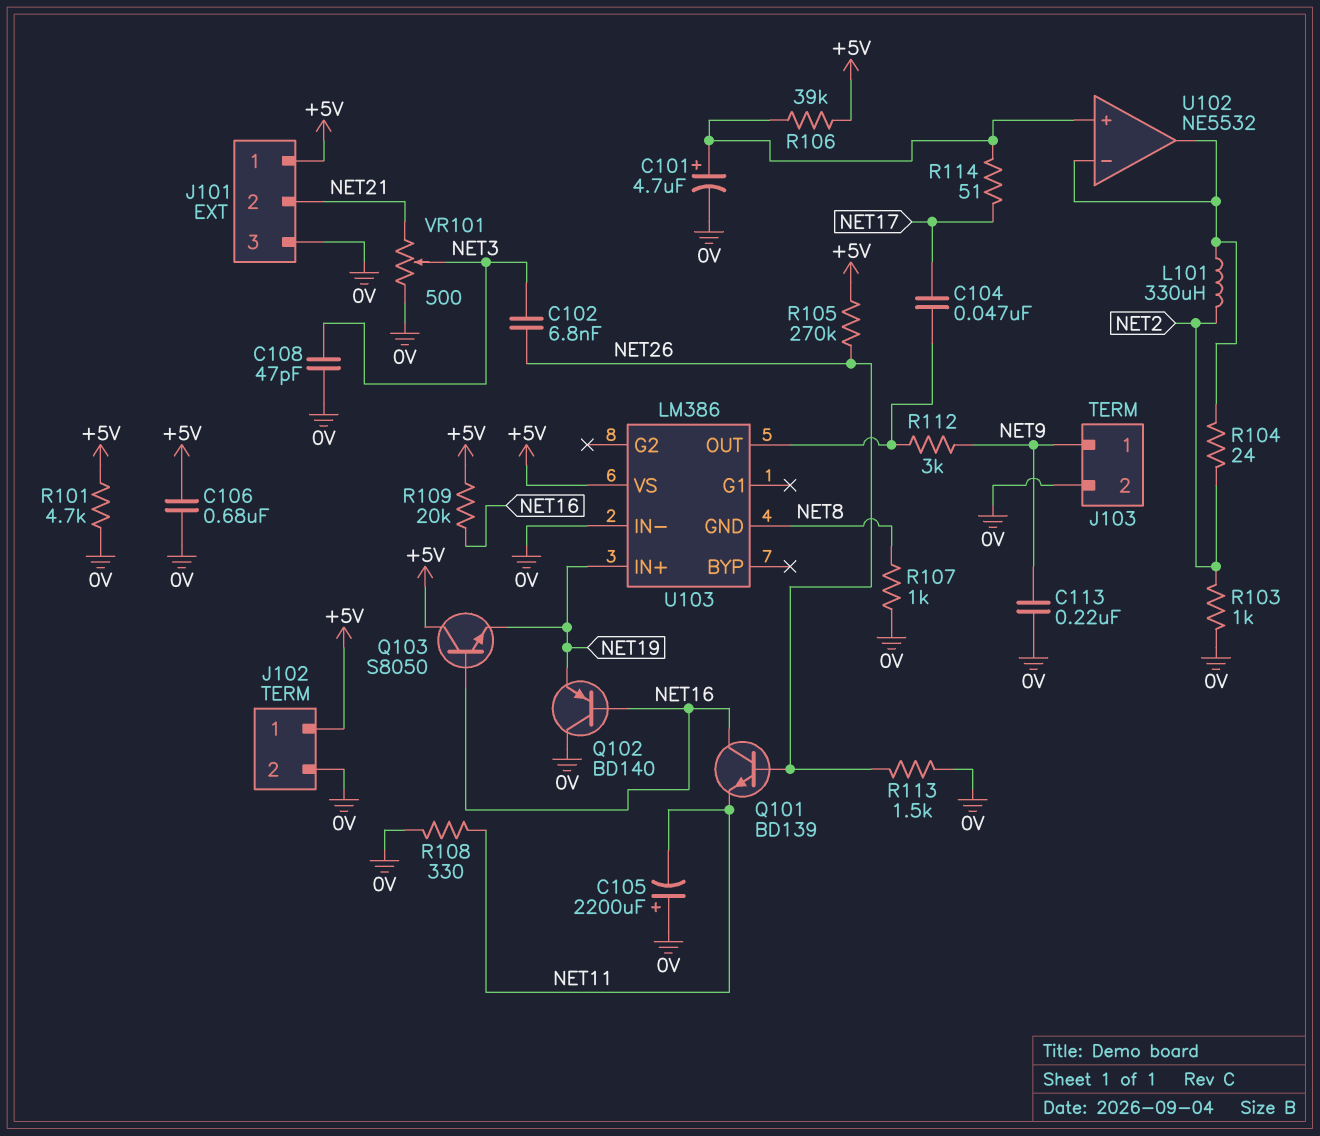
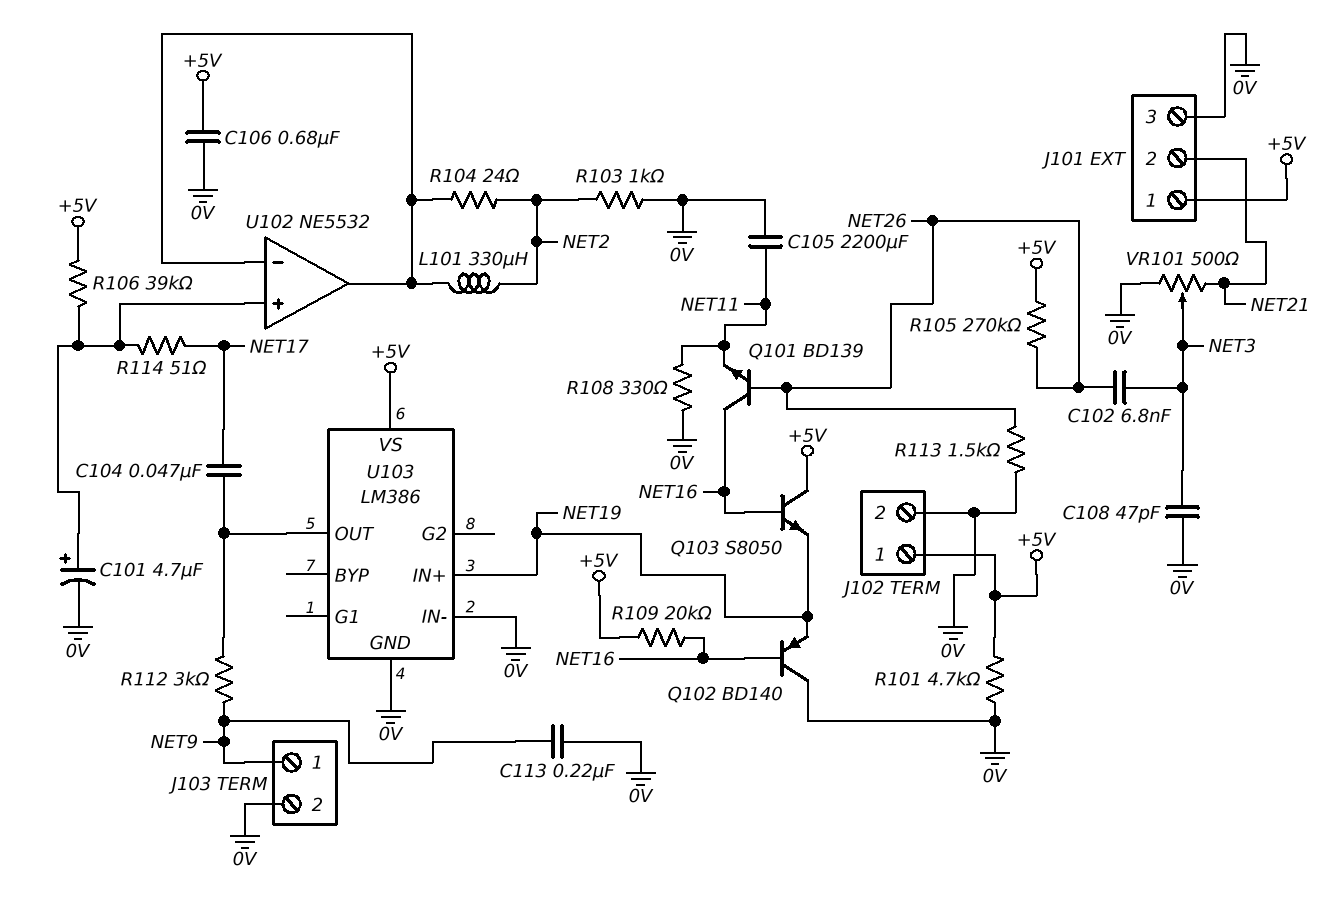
C105: 2200uF (plus 0V, minus NET11) -> 2200uF (0V, NET11)
R107: 1k (0V, NET8) -> none
U103 pin GND: NET8 -> 0V

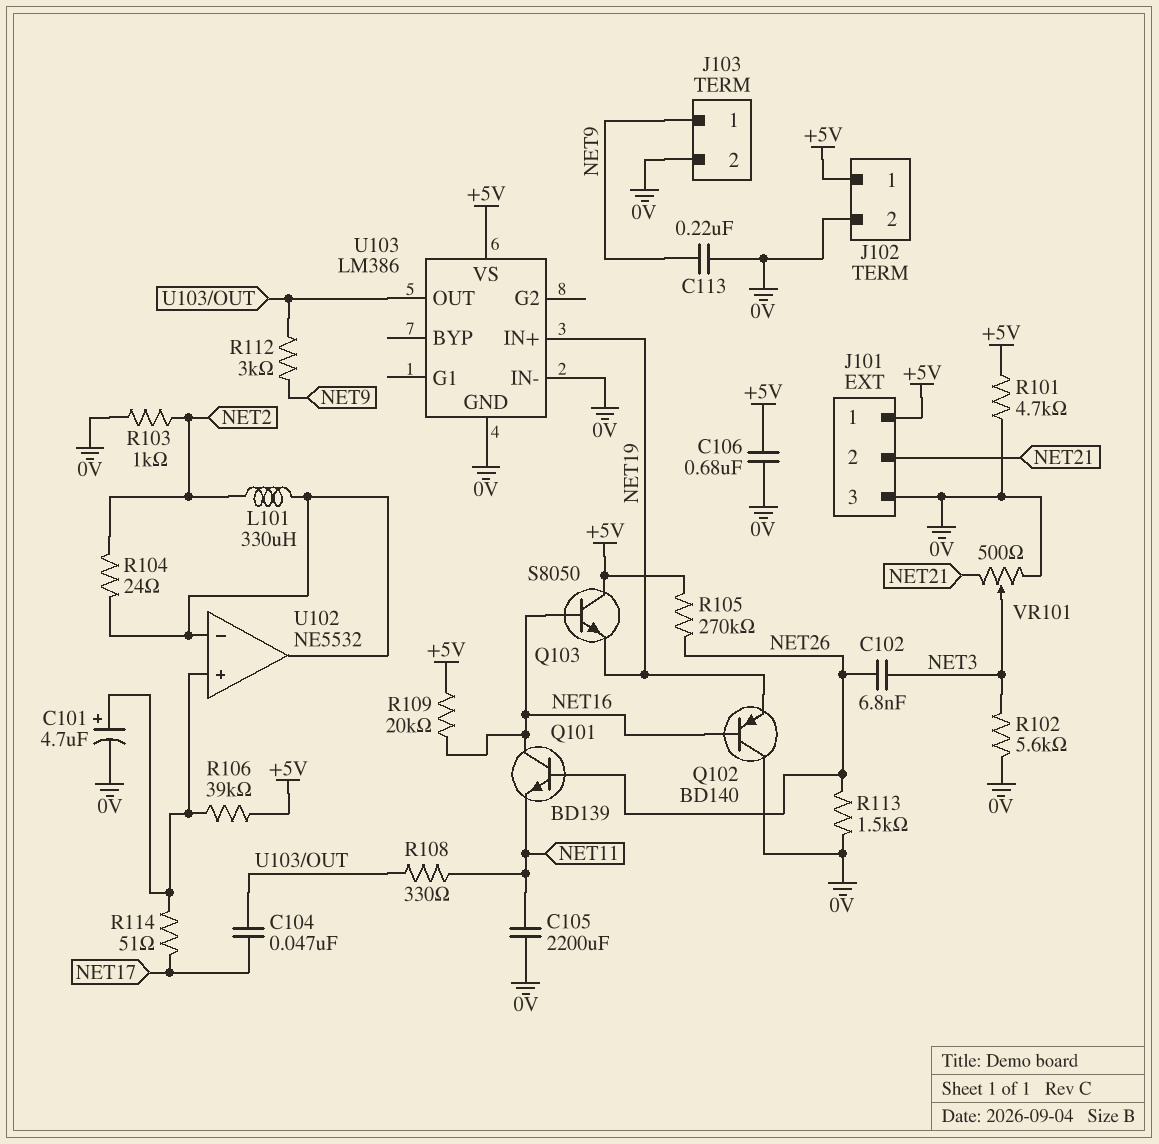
C108: 47pF (0V, NET3) -> none
R102: none -> 5.6k (0V, NET3)
R108: 330 (0V, NET11) -> 330 (NET11, U103/OUT)

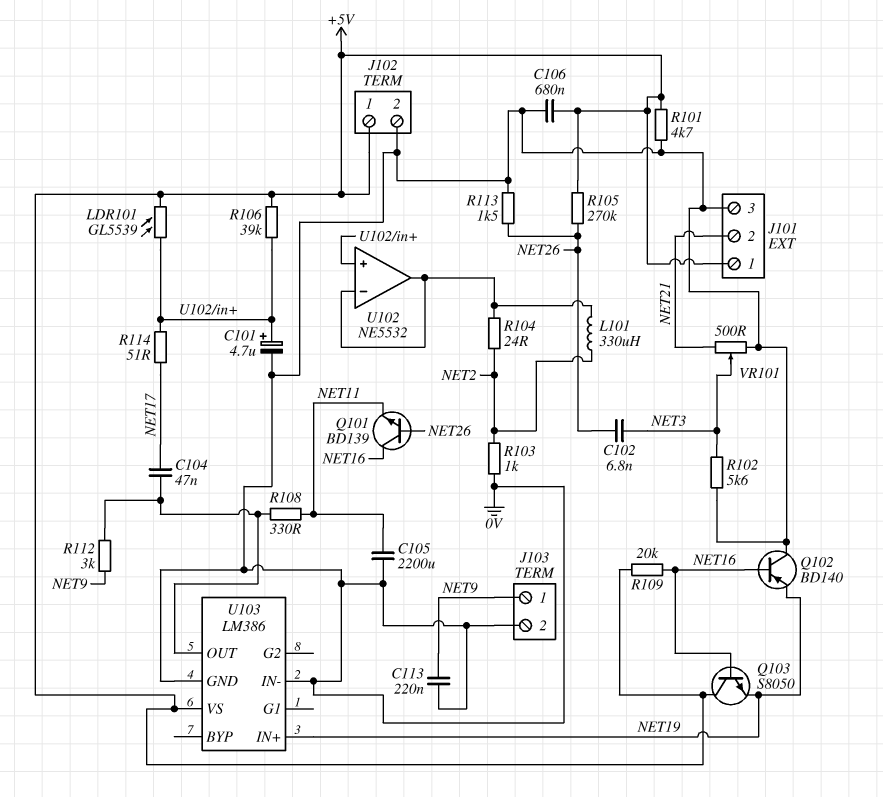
LDR101: none -> GL5539 (+5V, U102/in+)

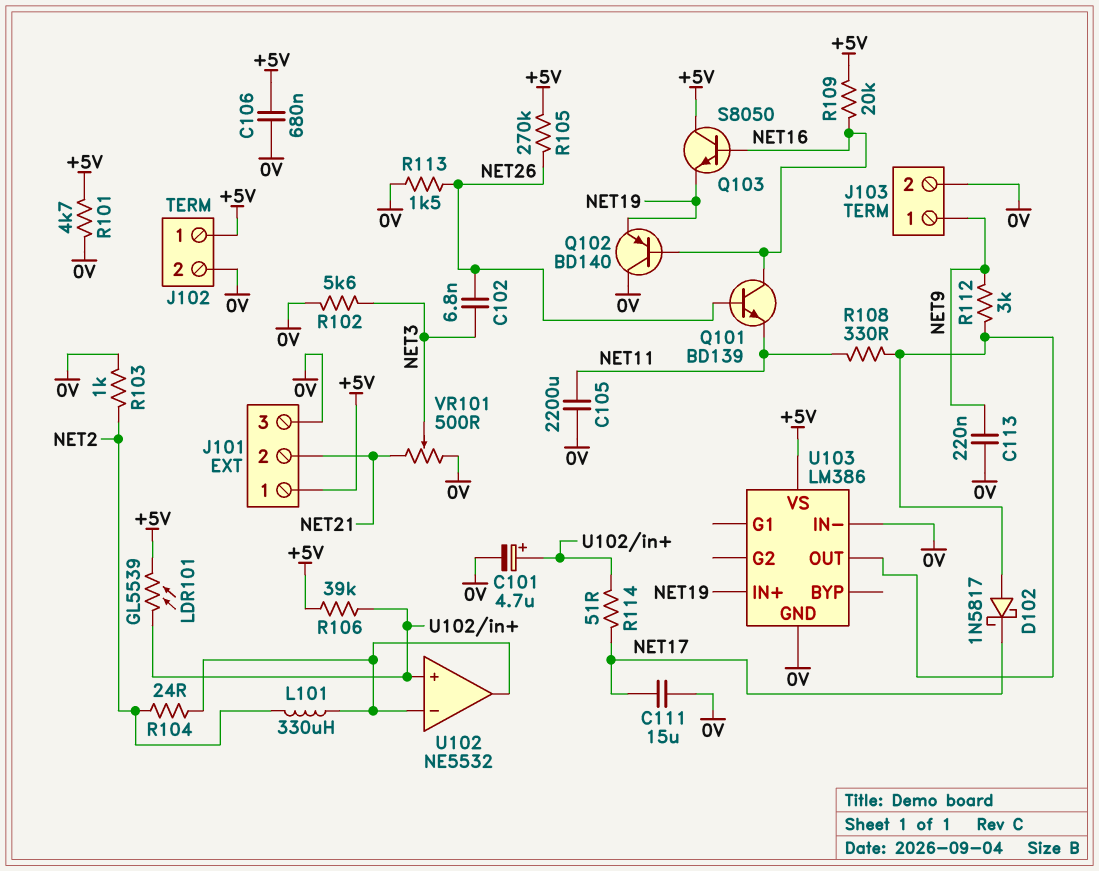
C104: 47nF (NET17, U103/OUT) -> none
C111: none -> 15uF (0V, NET17)
D102: none -> schottky 1N5817 (A U103/OUT, K NET17)

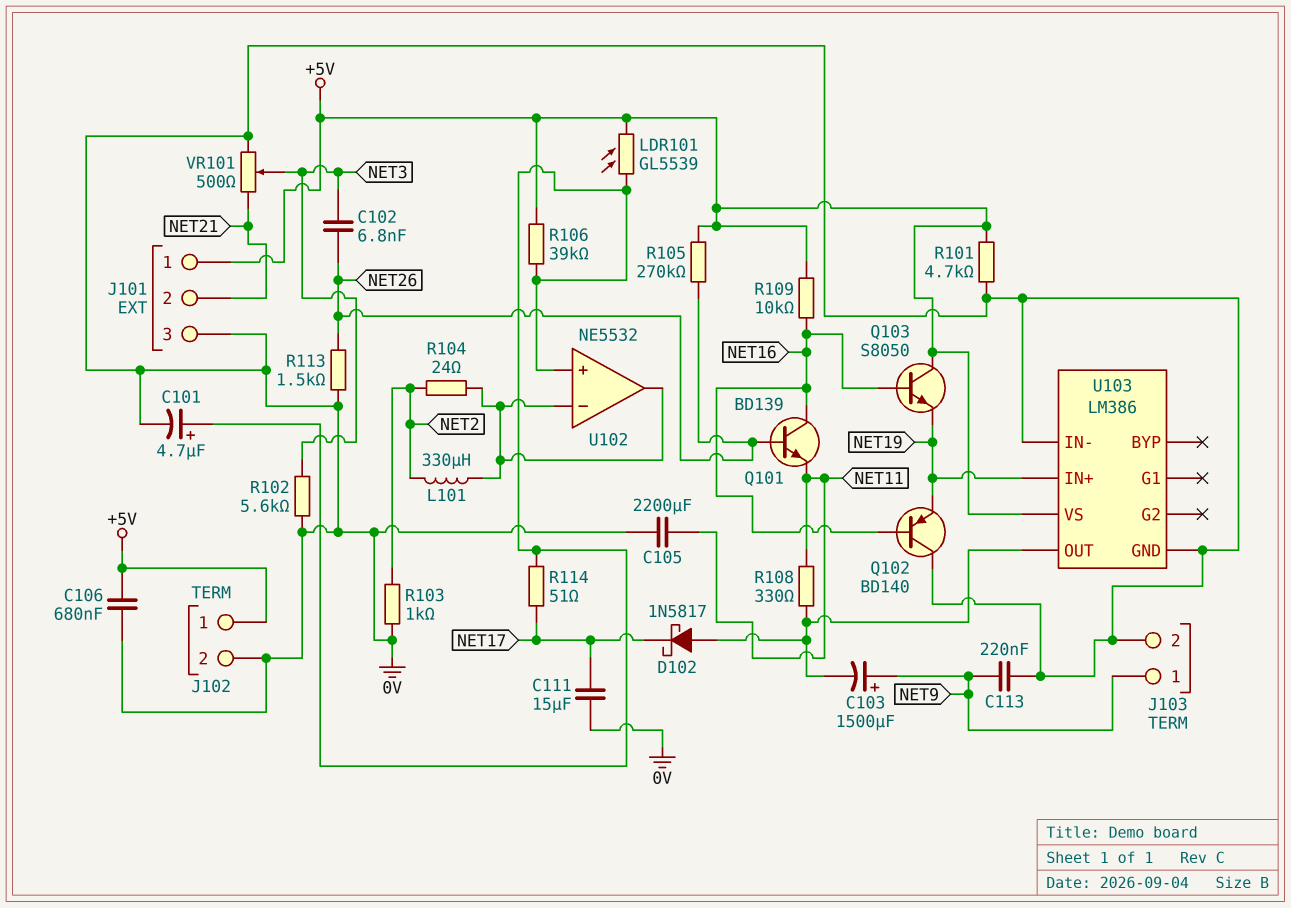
C103: none -> 1500uF (plus NET9, minus U103/OUT)
R109: 20k (+5V, NET16) -> 10k (+5V, NET16)
R112: 3k (NET9, U103/OUT) -> none

